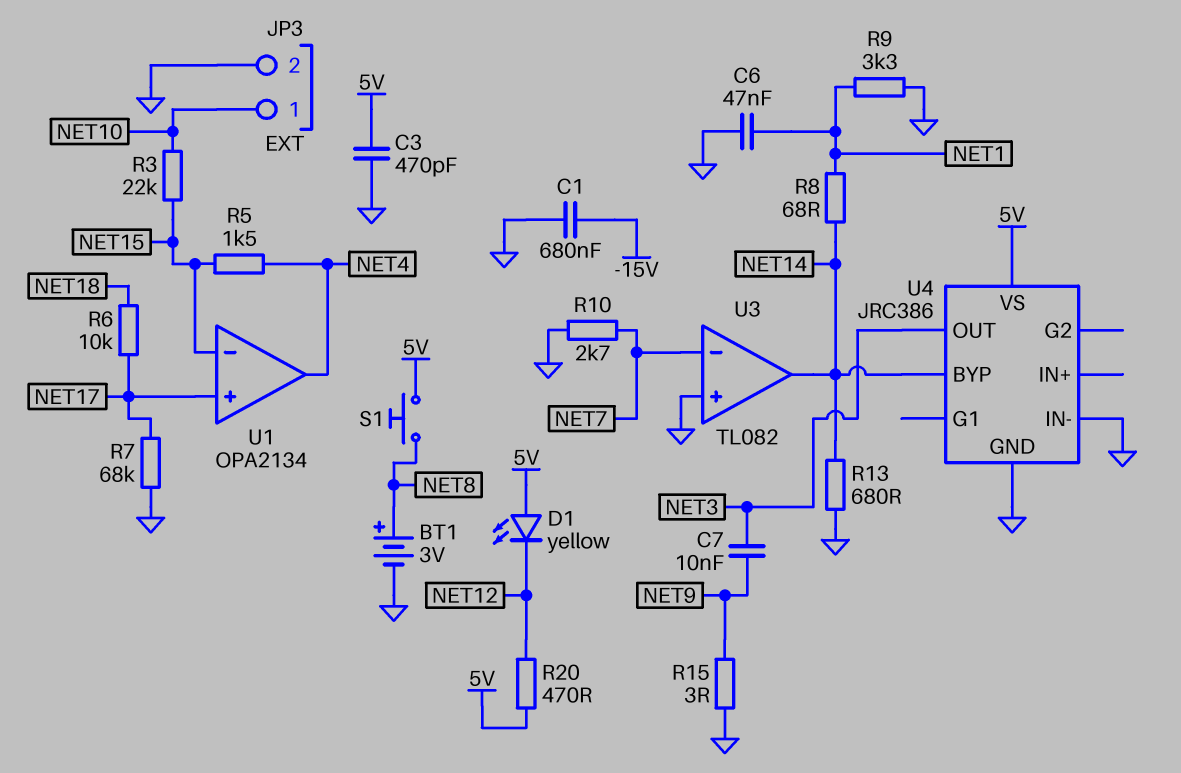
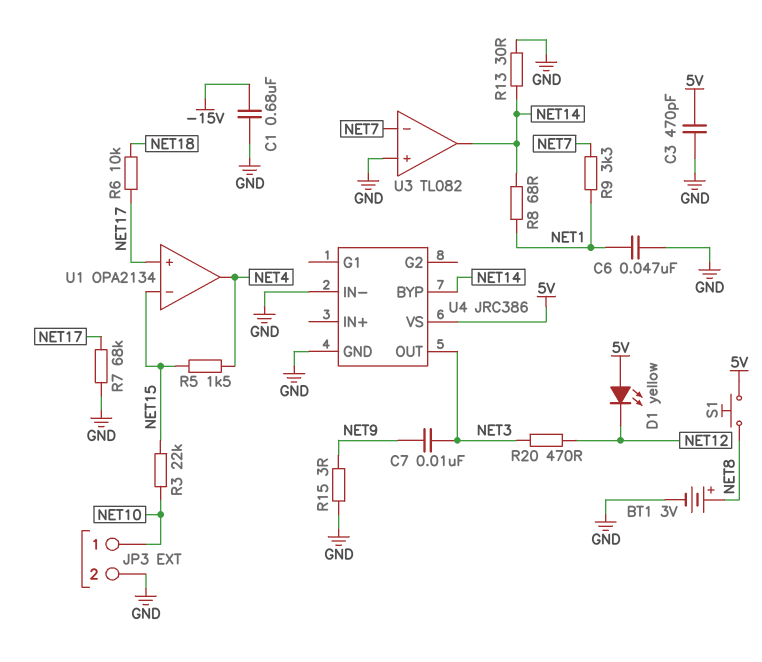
R9: 3.3k (GND, NET1) -> 3.3k (NET1, NET7)
R10: 2.7k (GND, NET7) -> none
R13: 680 (GND, NET14) -> 30 (GND, NET14)
R20: 470 (5V, NET12) -> 470 (NET3, NET12)

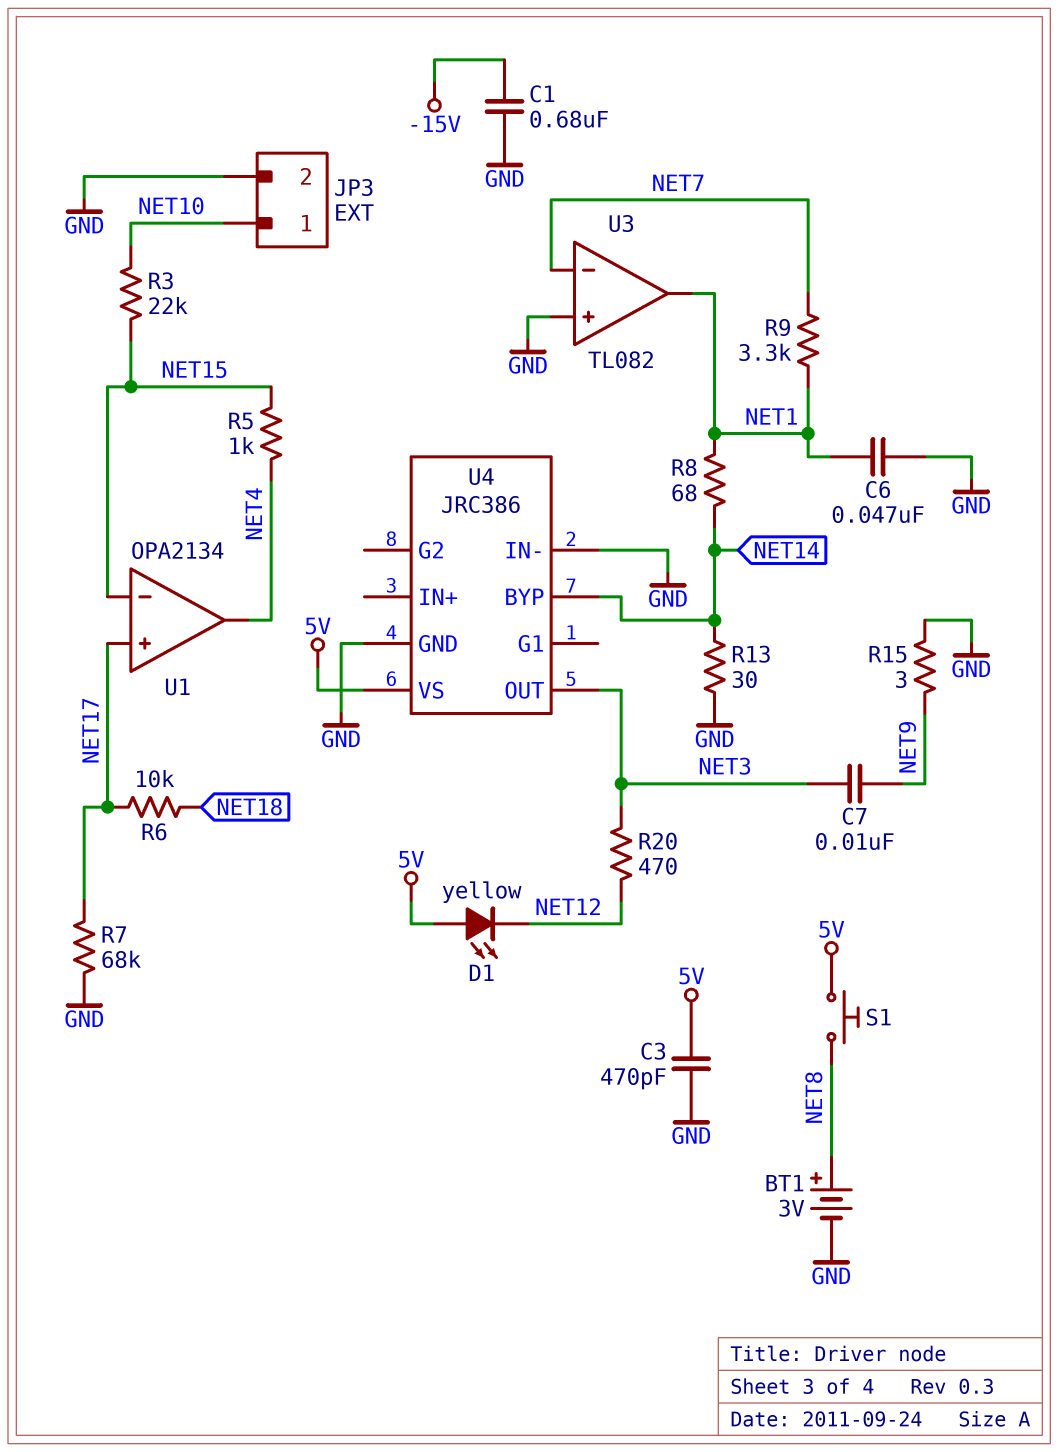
R5: 1.5k (NET4, NET15) -> 1k (NET4, NET15)
U3 pin out: NET14 -> NET1

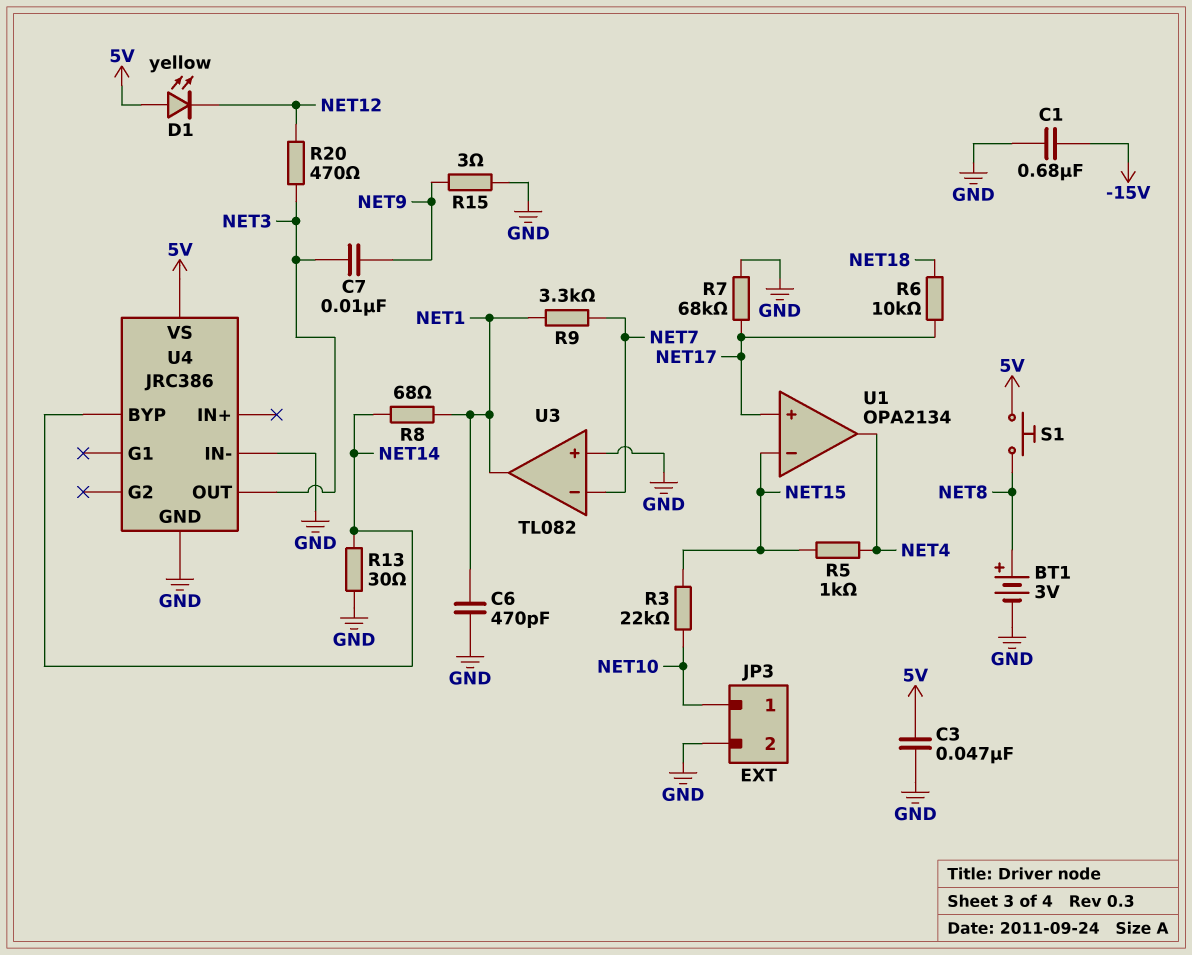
C3: 470pF (5V, GND) -> 47nF (5V, GND)
C6: 47nF (GND, NET1) -> 470pF (GND, NET1)

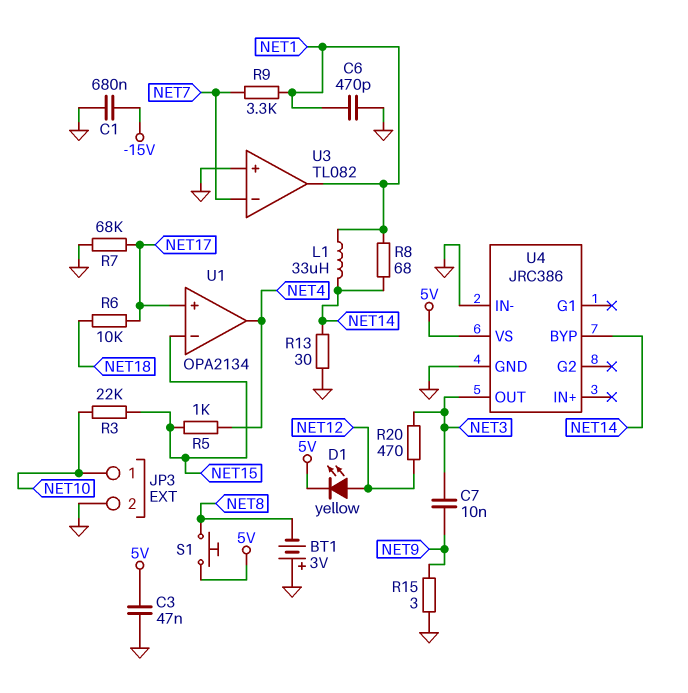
BT1: 3V (plus NET8, minus GND) -> 3V (plus GND, minus NET8)
D1: LED yellow (A 5V, K NET12) -> LED yellow (A NET12, K 5V)
L1: none -> 33uH (NET1, NET14)

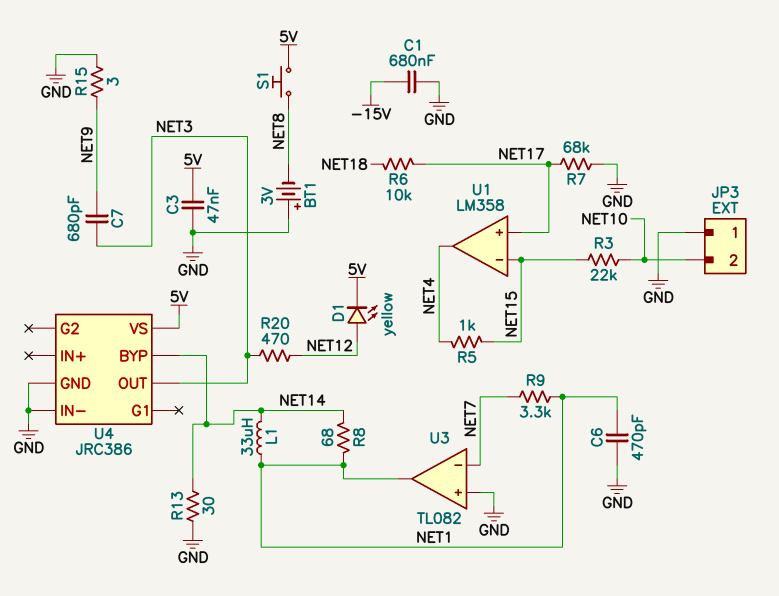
C7: 10nF (NET3, NET9) -> 680pF (NET3, NET9)
JP3 pin 1: NET10 -> GND
JP3 pin 2: GND -> NET10
U1: OPA2134 -> LM358

